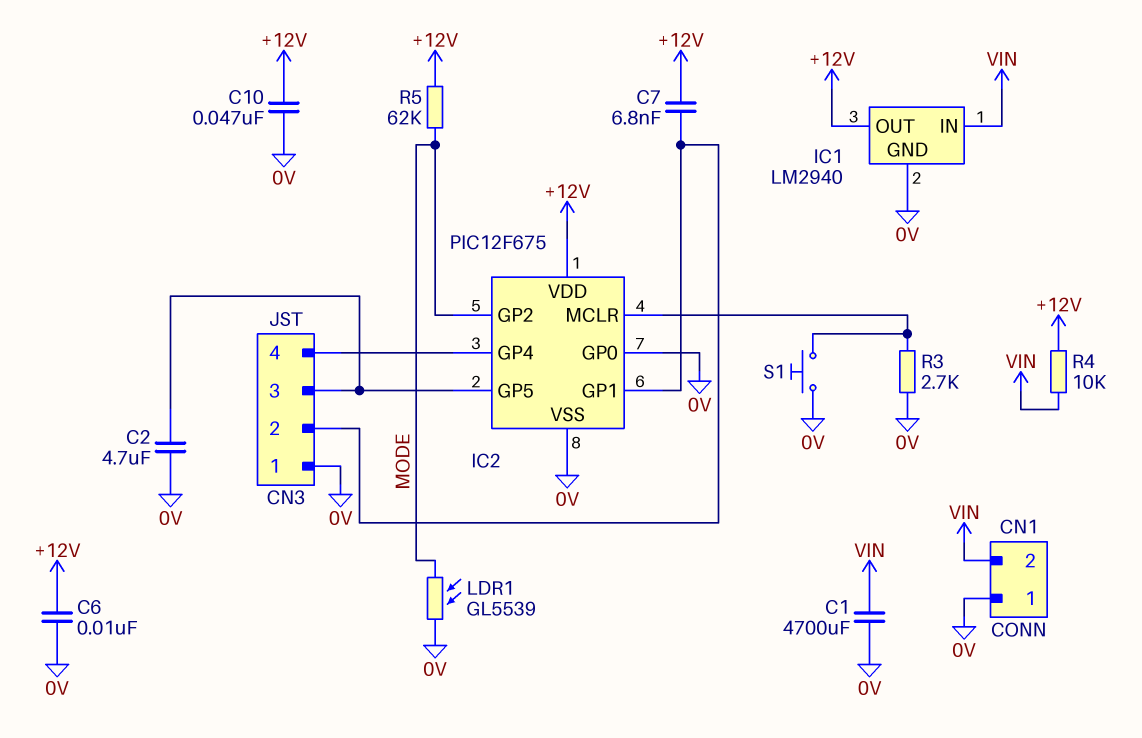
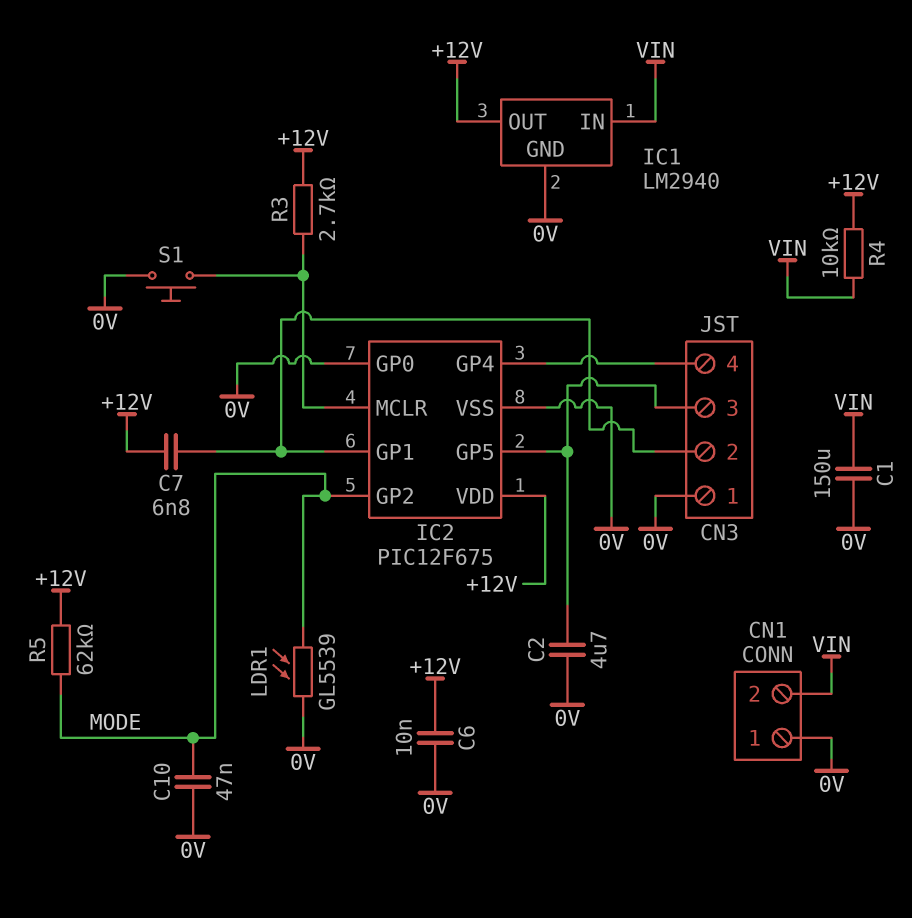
C1: 4700uF (0V, VIN) -> 150uF (0V, VIN)
C10: 47nF (+12V, 0V) -> 47nF (0V, MODE)
R3: 2.7k (0V, IC2/MCLR) -> 2.7k (+12V, IC2/MCLR)

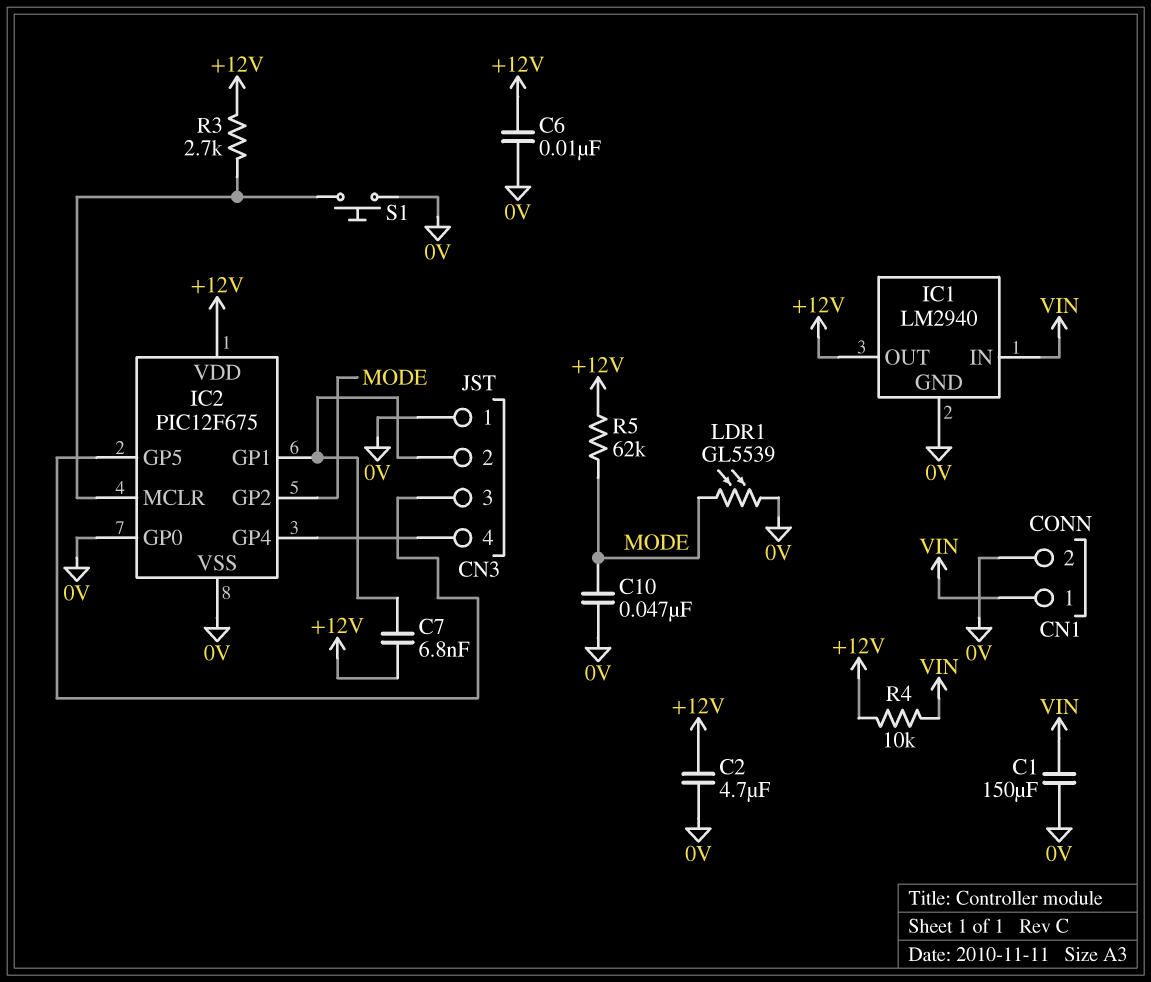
C2: 4.7uF (0V, CN3/3) -> 4.7uF (+12V, 0V)
CN1 pin 1: 0V -> VIN
CN1 pin 2: VIN -> 0V

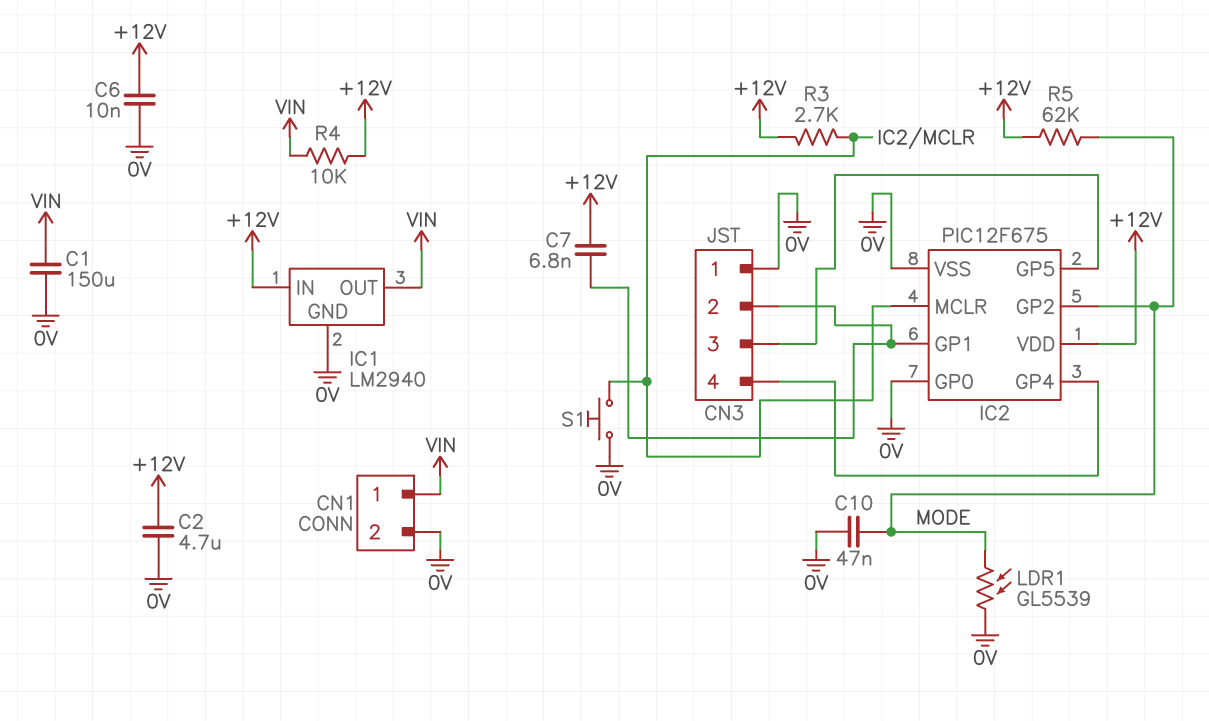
IC1 pin IN: VIN -> +12V
IC1 pin OUT: +12V -> VIN

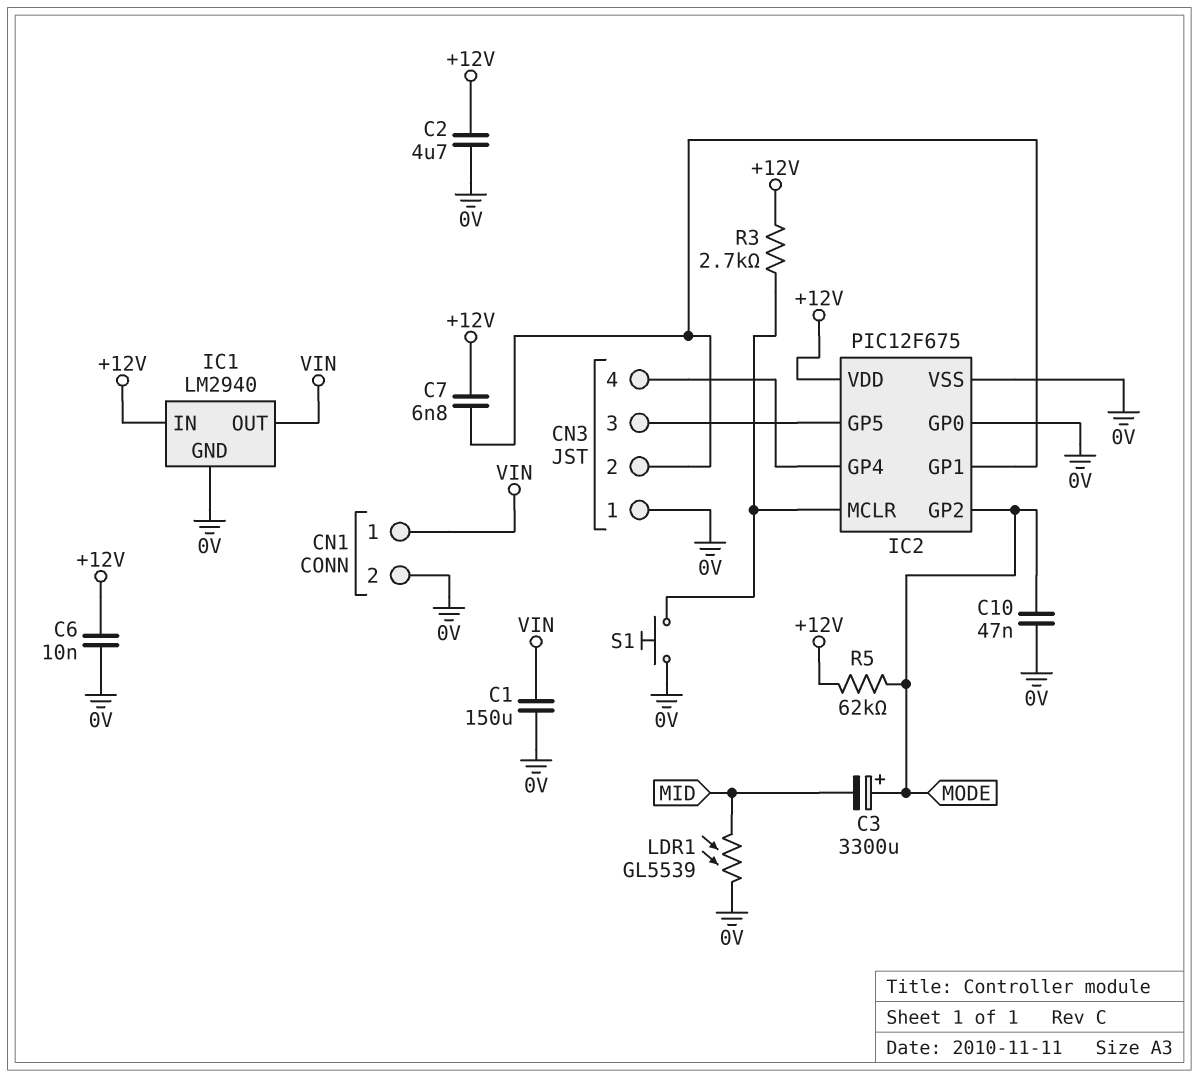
C3: none -> 3300uF (plus MODE, minus MID)
LDR1: GL5539 (0V, MODE) -> GL5539 (0V, MID)
R4: 10k (+12V, VIN) -> none

